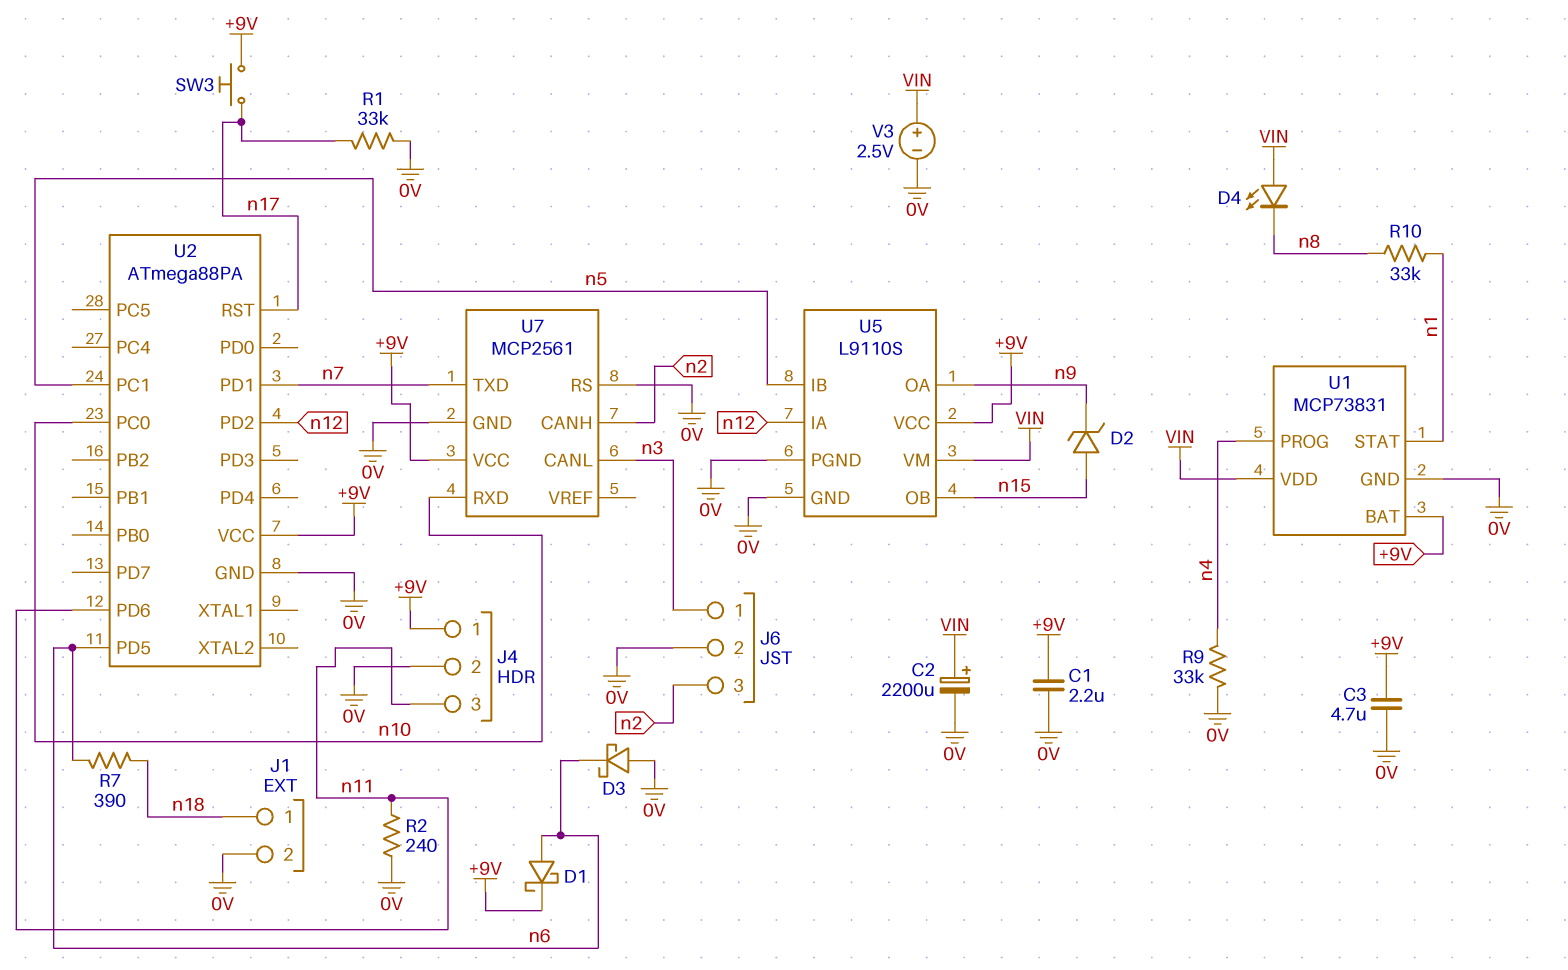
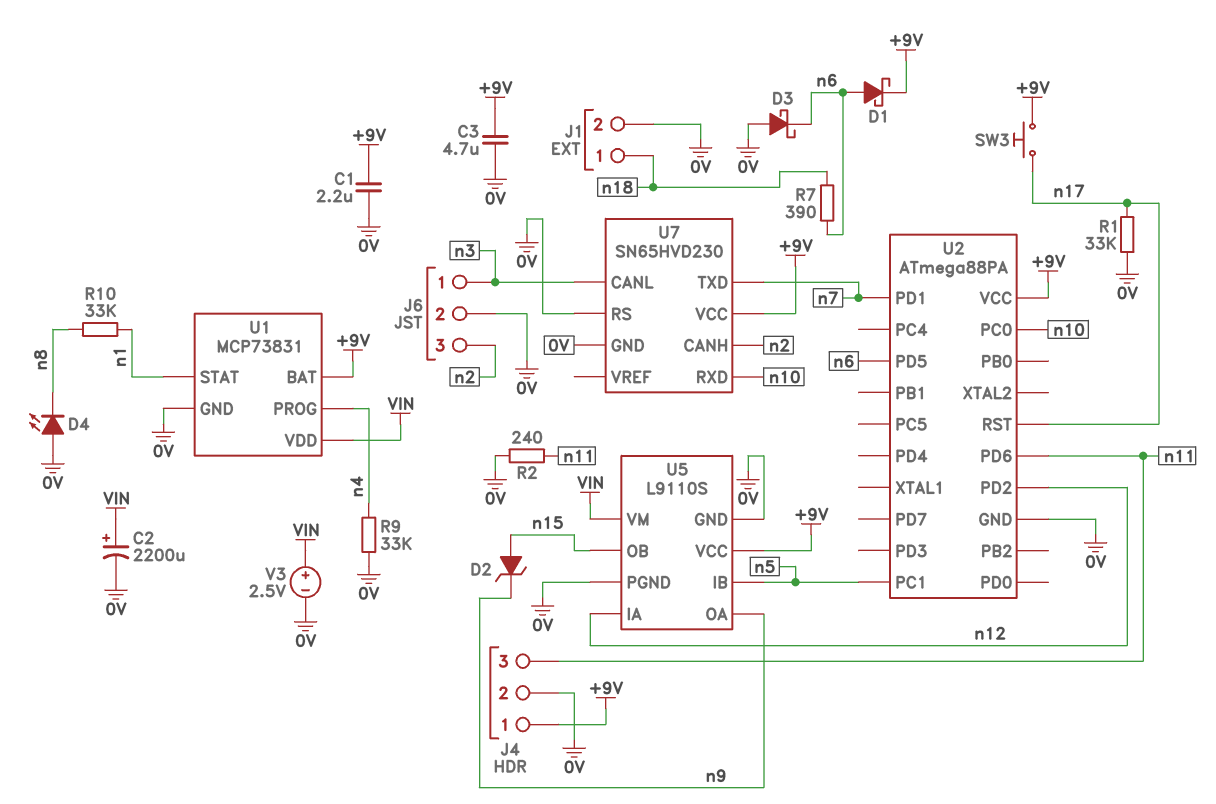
D4: LED (A VIN, K n8) -> LED (A 0V, K n8)
U7: MCP2561 -> SN65HVD230

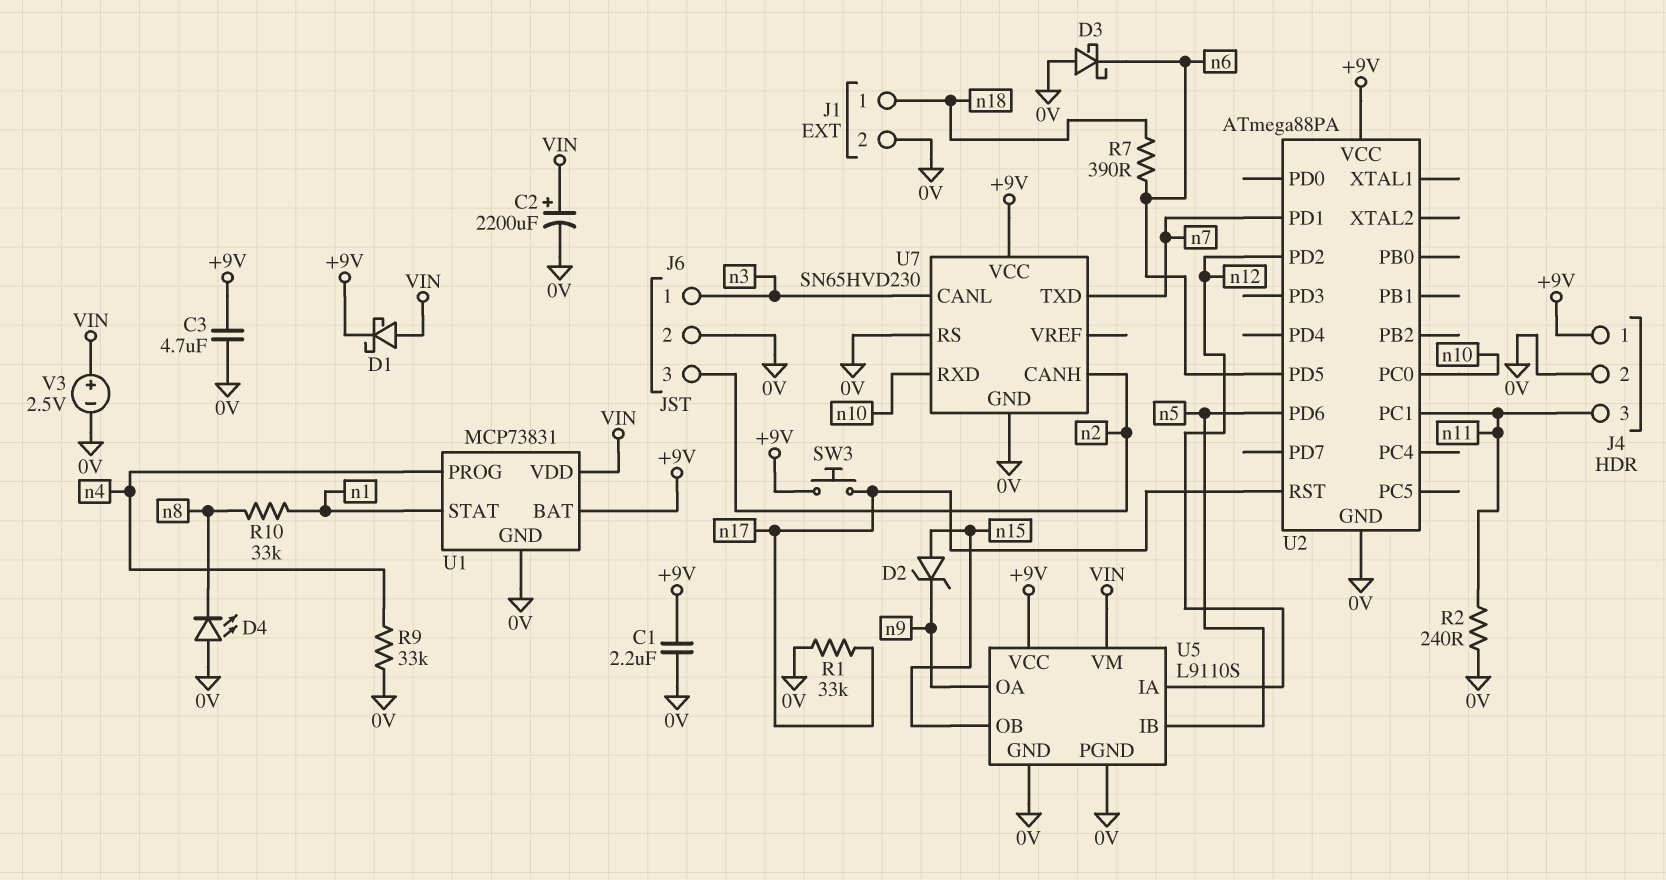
D1: schottky (A n6, K +9V) -> schottky (A VIN, K +9V)
U2 pin PC1: n5 -> n11
U2 pin PD6: n11 -> n5

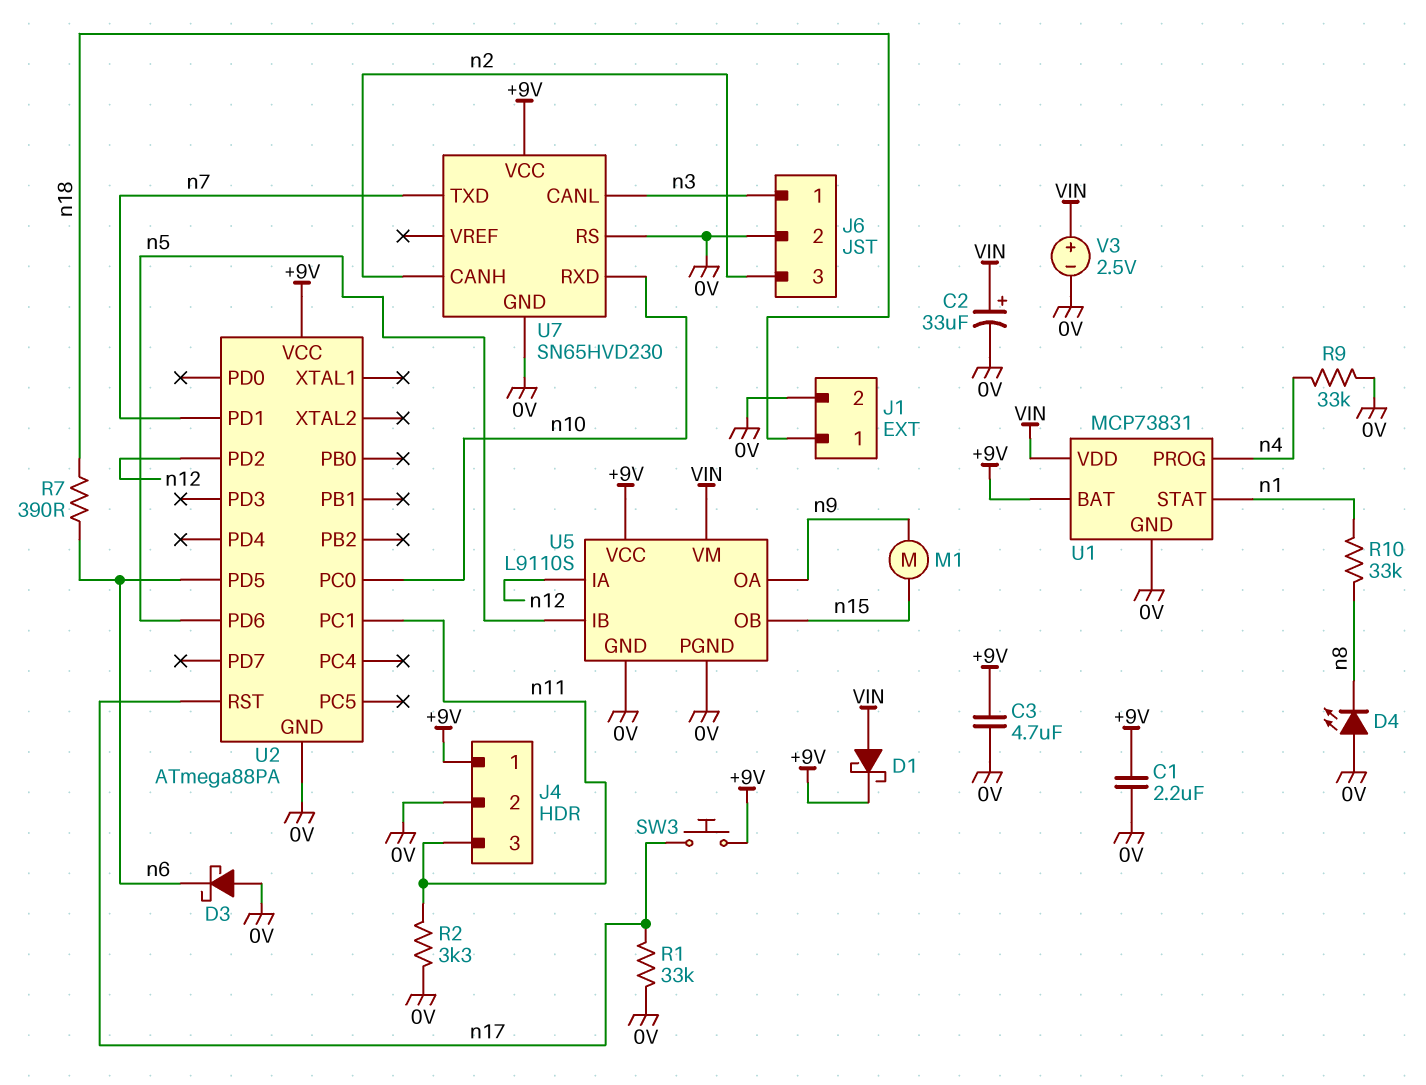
C2: 2200uF (plus VIN, minus 0V) -> 33uF (plus VIN, minus 0V)
D2: zener (A n15, K n9) -> none
M1: none -> motor (n9, n15)
R2: 240 (0V, n11) -> 3.3k (0V, n11)

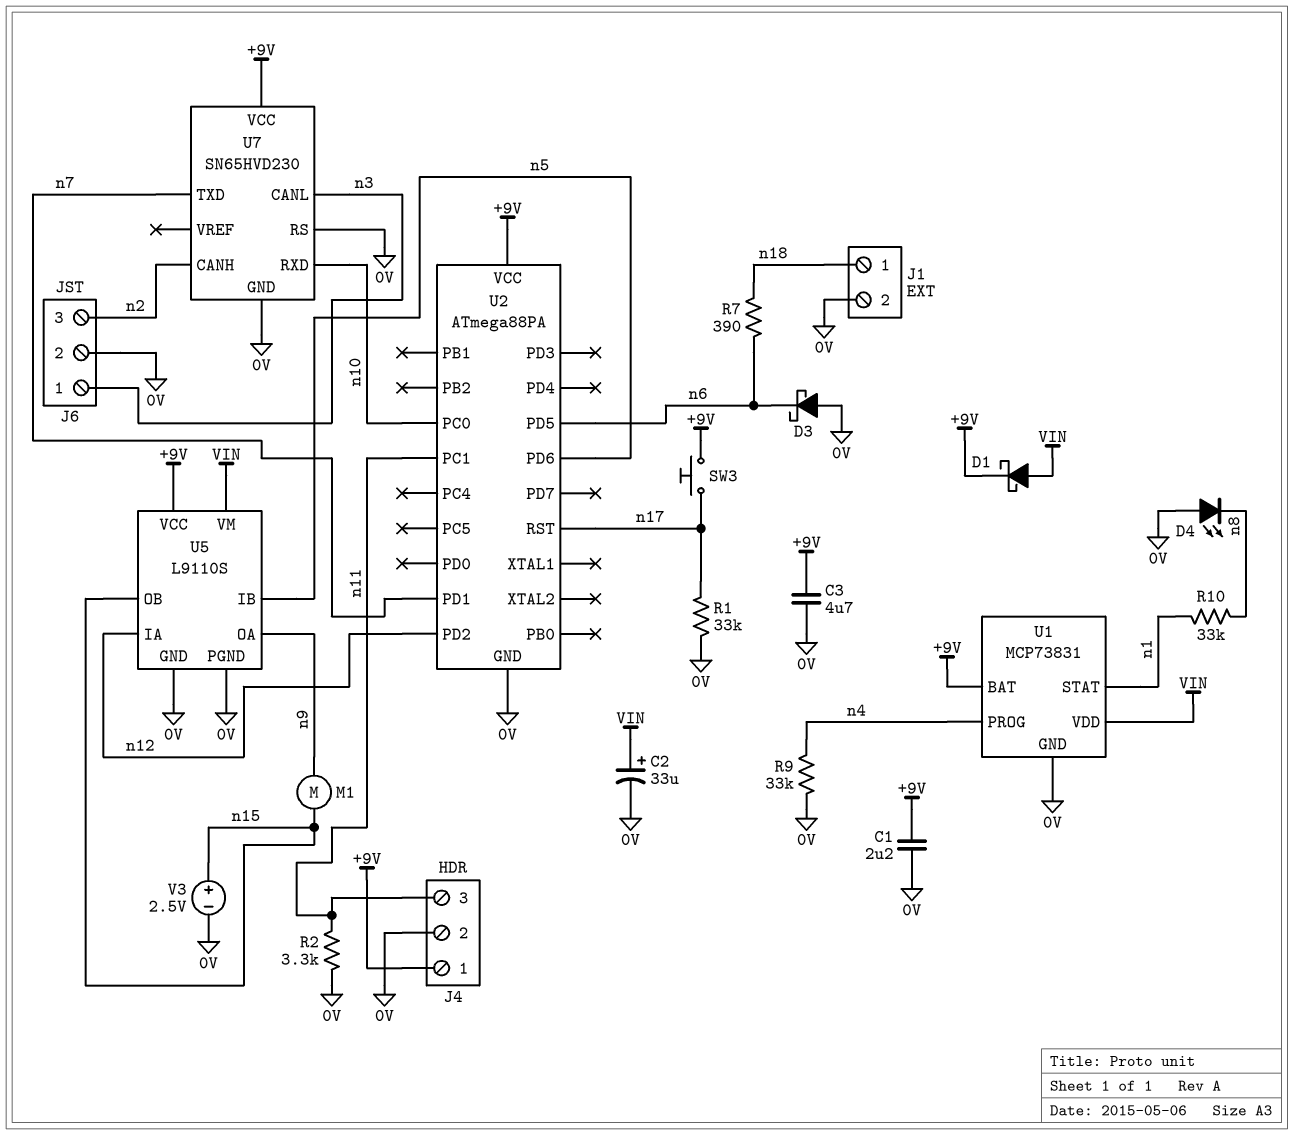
V3: 2.5V (plus VIN, minus 0V) -> 2.5V (plus n15, minus 0V)

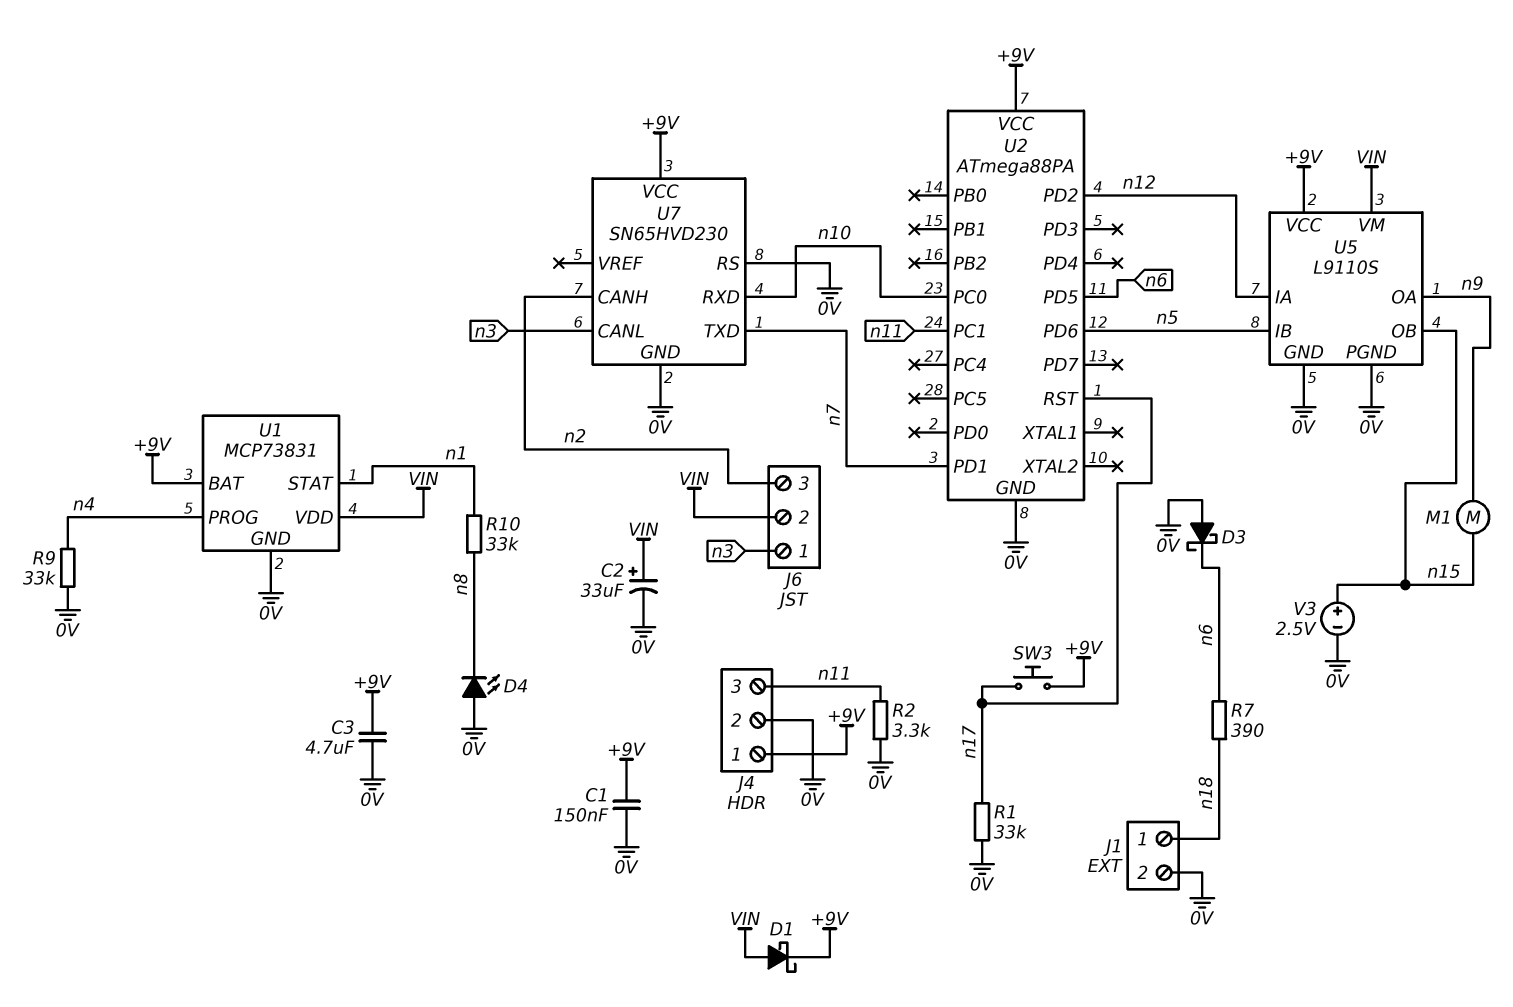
C1: 2.2uF (+9V, 0V) -> 150nF (+9V, 0V)
J6 pin 2: 0V -> VIN

